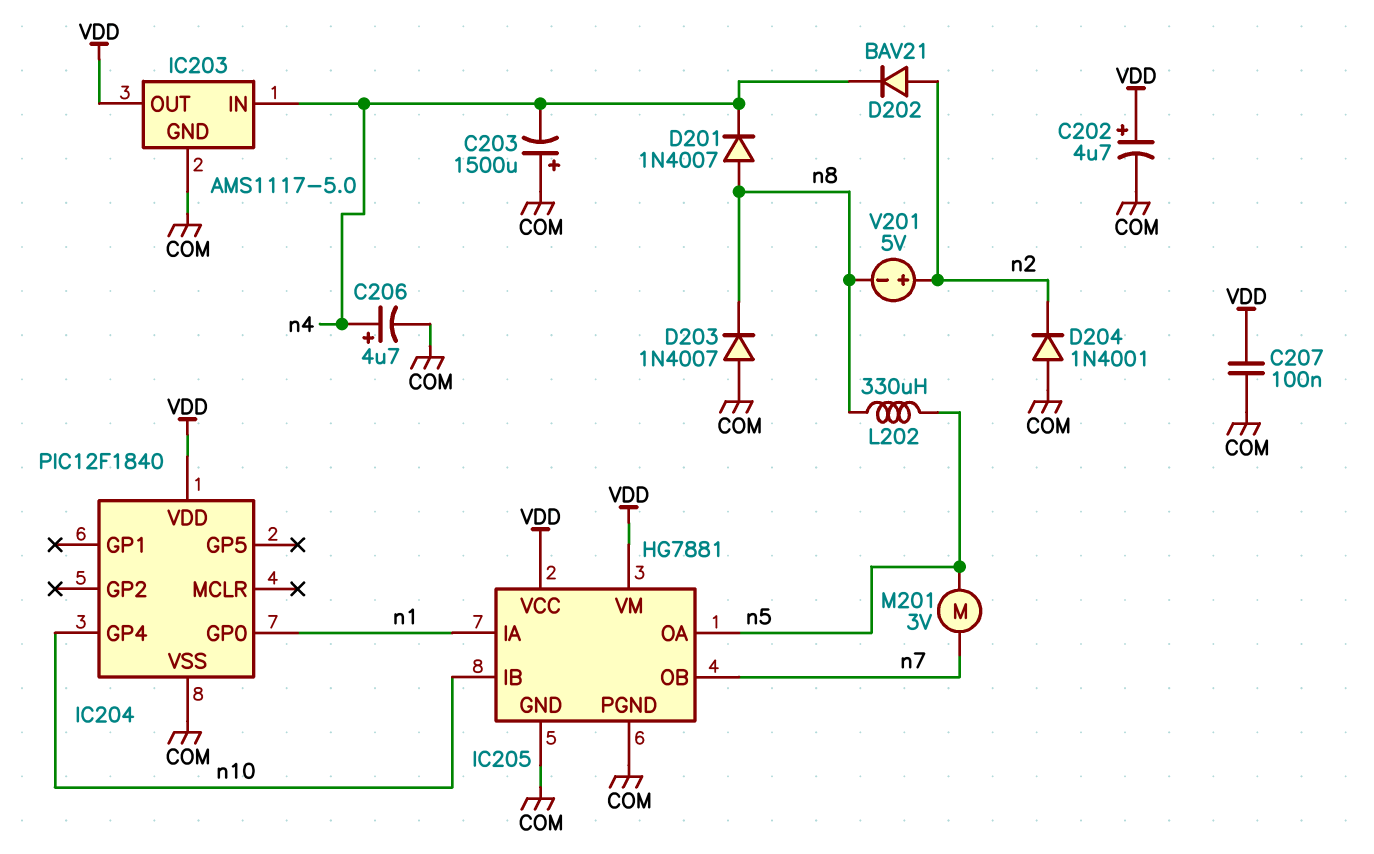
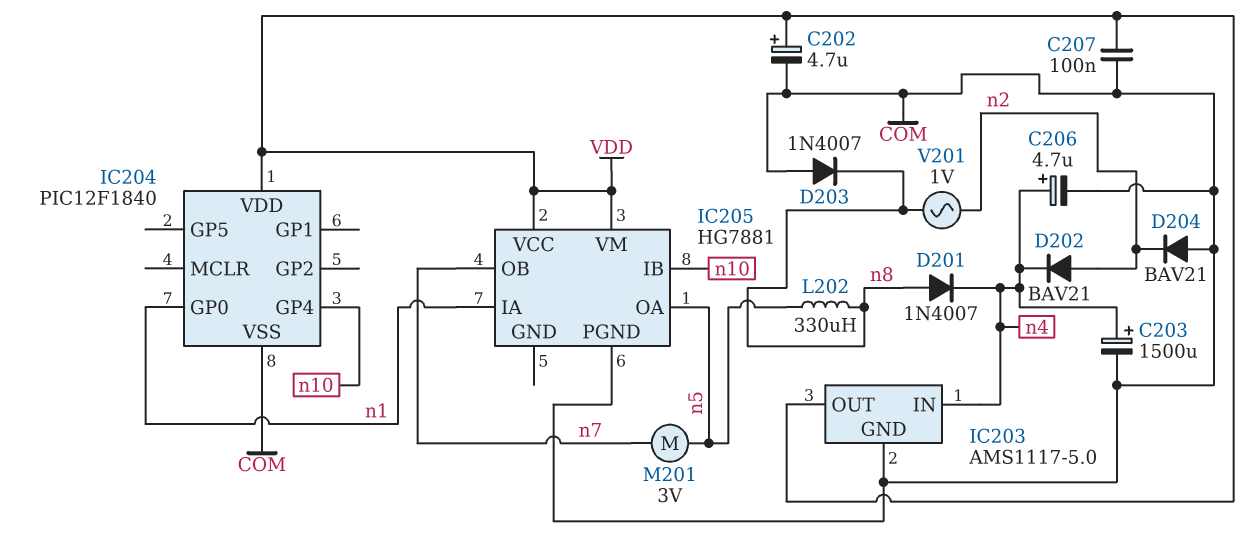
C203: 1500uF (plus COM, minus n4) -> 1500uF (plus n4, minus COM)
D204: diode 1N4001 (A COM, K n2) -> diode BAV21 (A COM, K n2)
IC205 pin GND: COM -> none
V201: 5V (plus n2, minus n8) -> AC 1V (n2, n8)

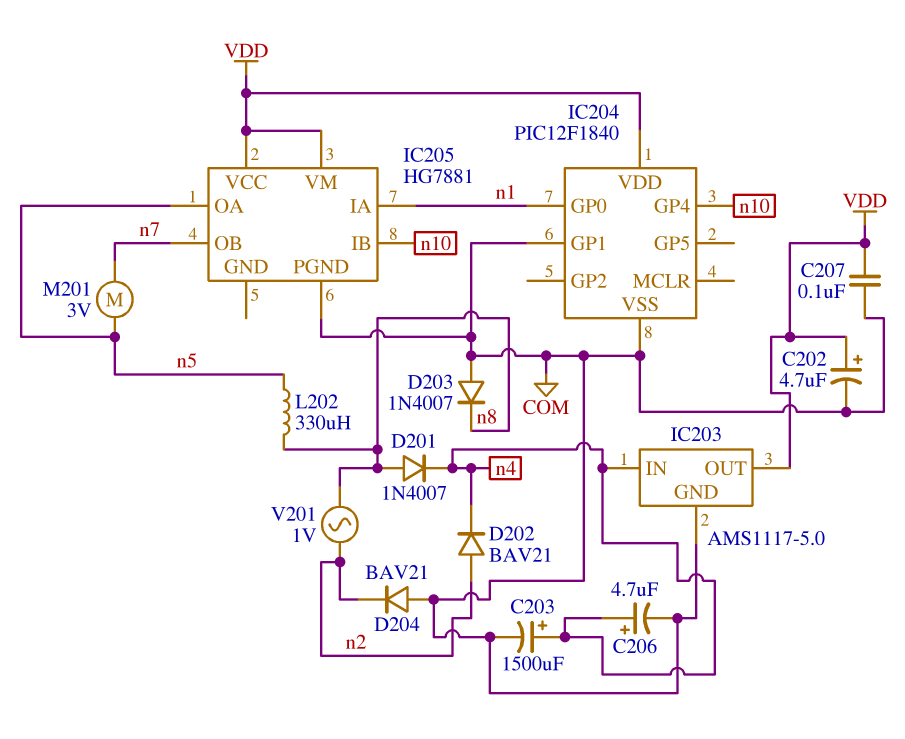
IC204 pin GP1: none -> COM

